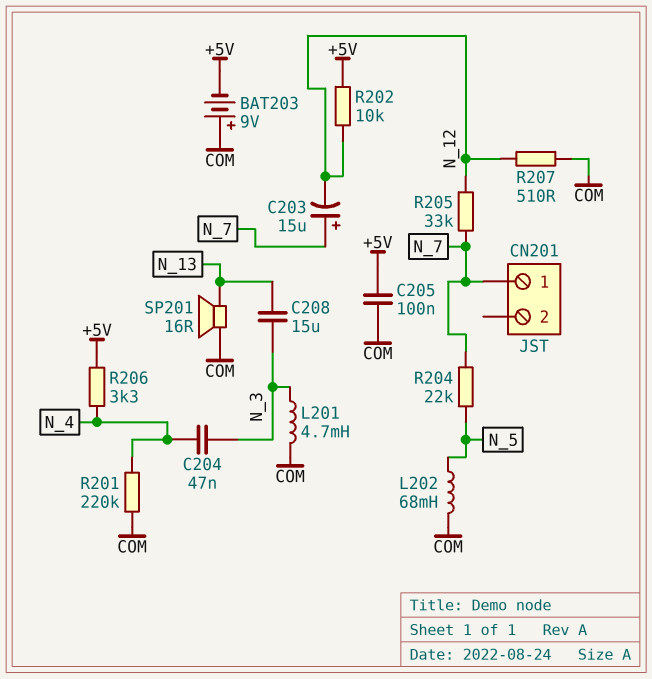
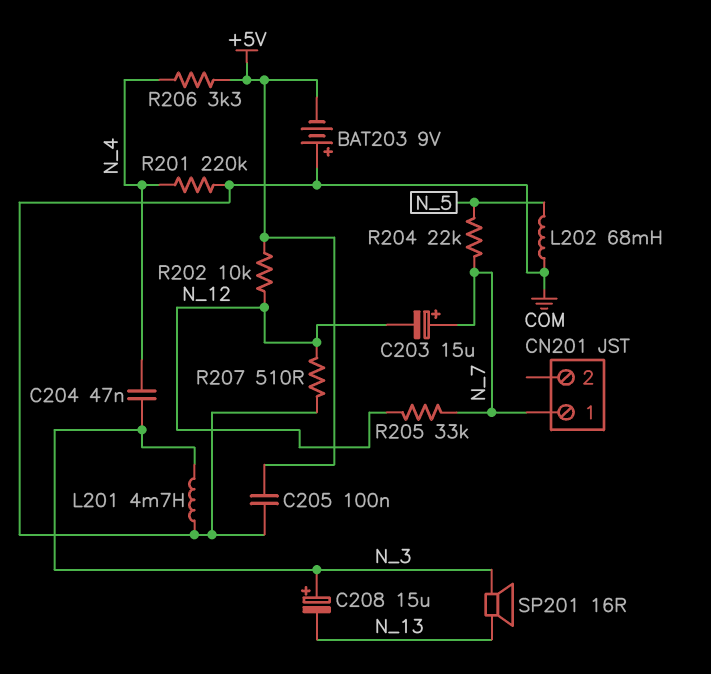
C208: 15uF (N_3, N_13) -> 15uF (plus N_3, minus N_13)
SP201: speaker 16R (COM, N_13) -> speaker 16R (N_3, N_13)

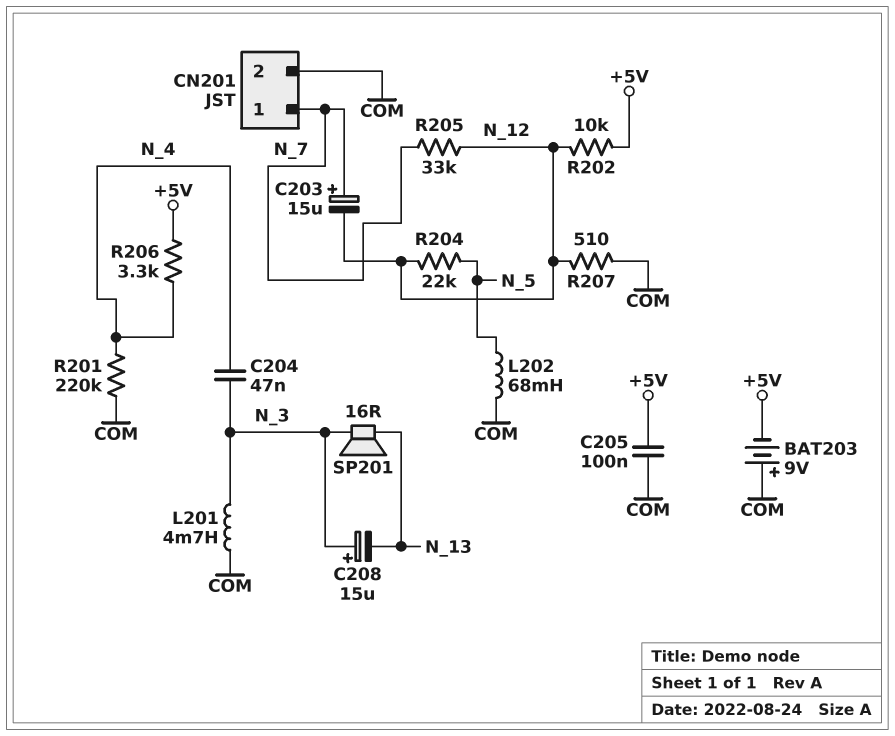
CN201 pin 2: none -> COM
R204: 22k (N_5, N_7) -> 22k (N_5, N_12)

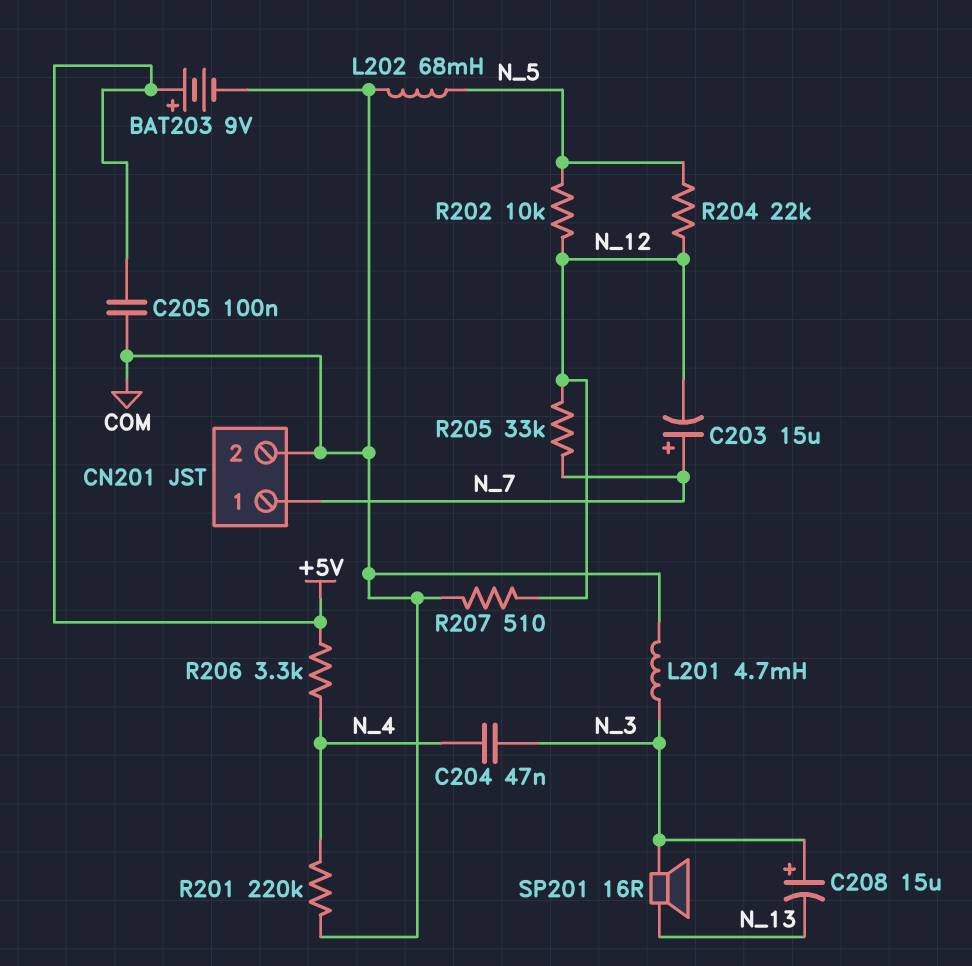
BAT203: 9V (plus COM, minus +5V) -> 9V (plus +5V, minus COM)
R202: 10k (+5V, N_12) -> 10k (N_5, N_12)

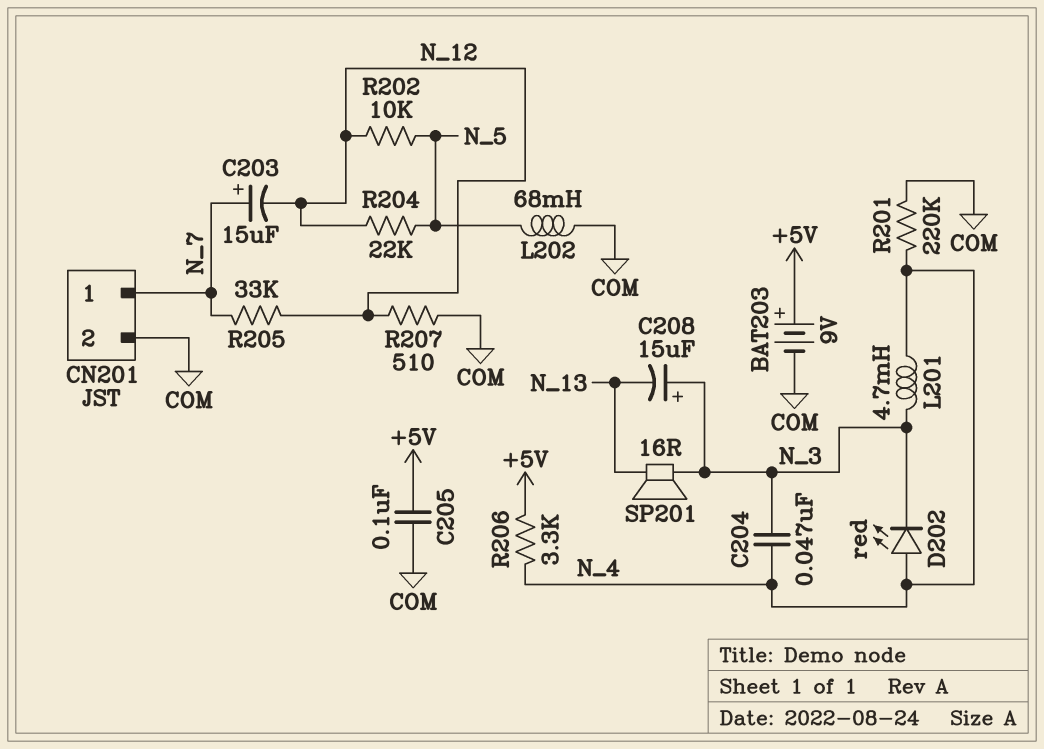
D202: none -> LED red (A N_4, K N_3)
L201: 4.7mH (COM, N_3) -> 4.7mH (N_3, N_4)

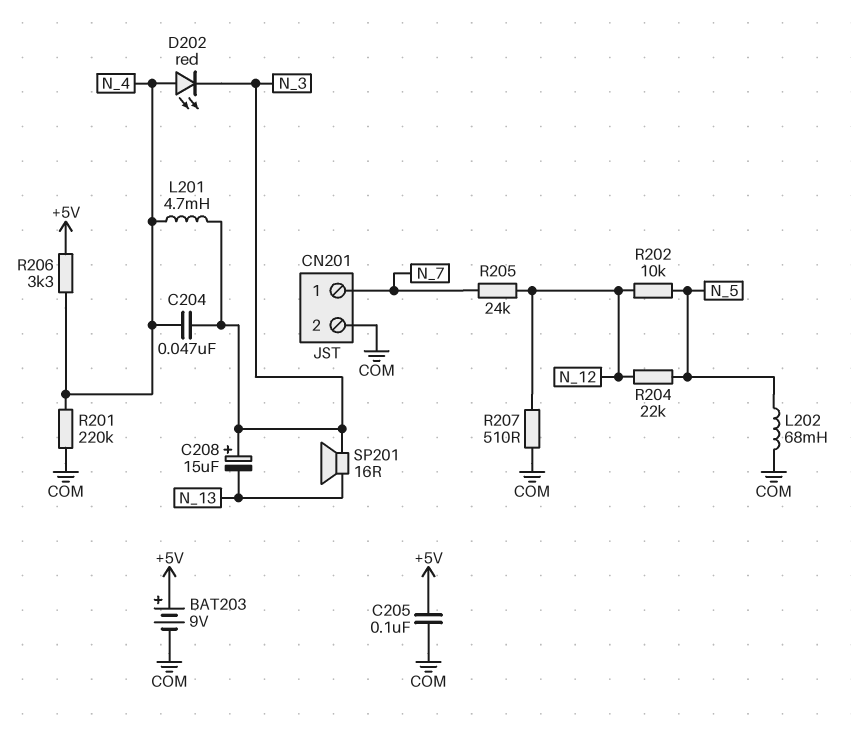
C203: 15uF (plus N_7, minus N_12) -> none
R205: 33k (N_7, N_12) -> 24k (N_7, N_12)

